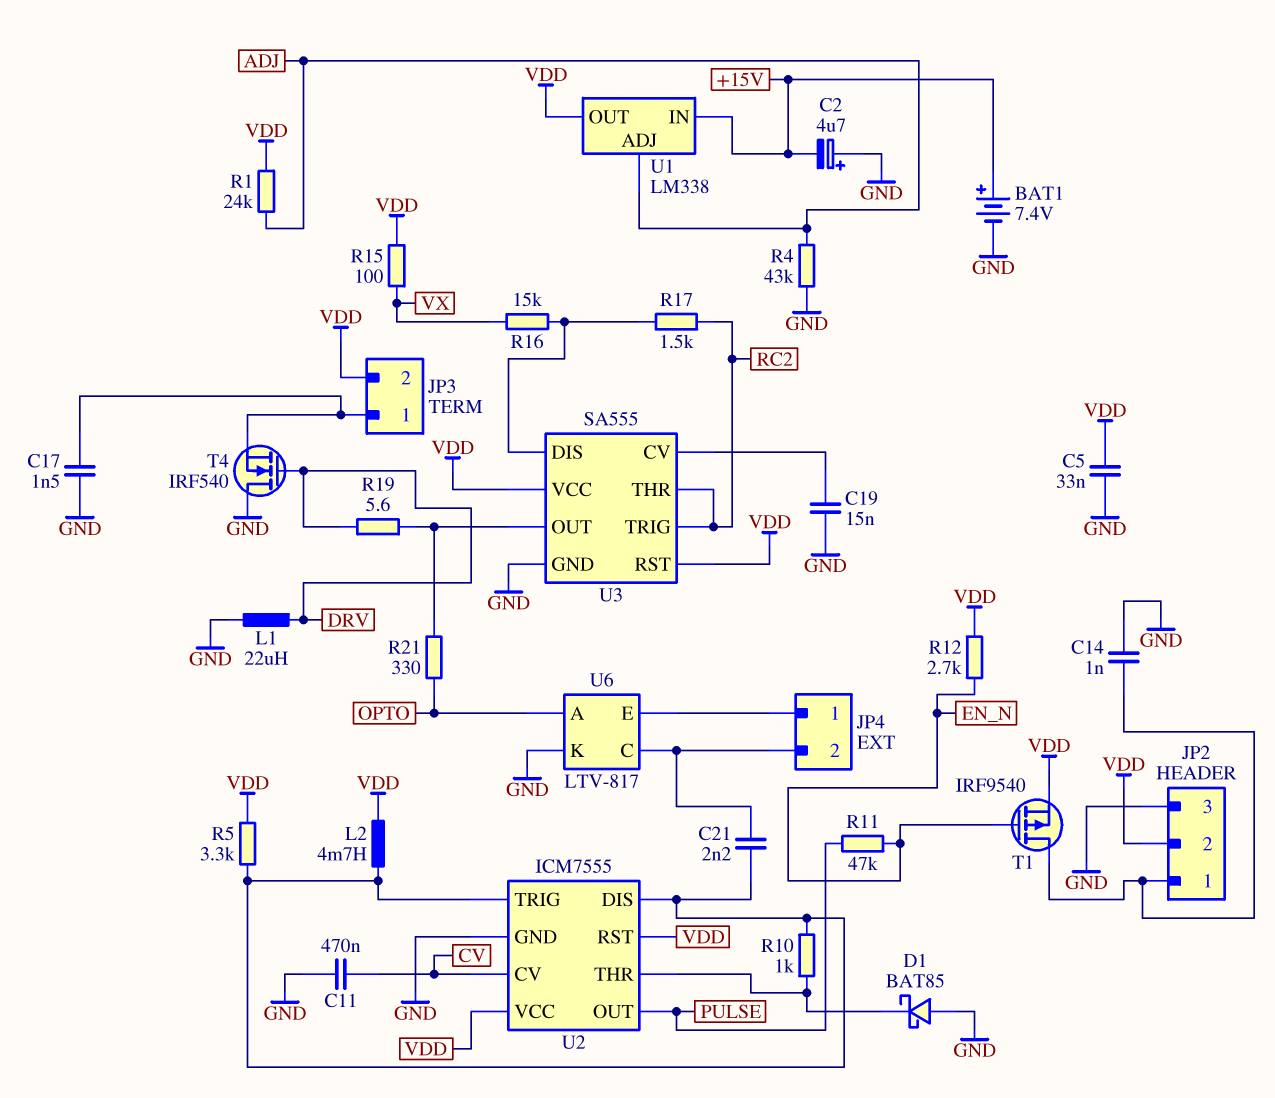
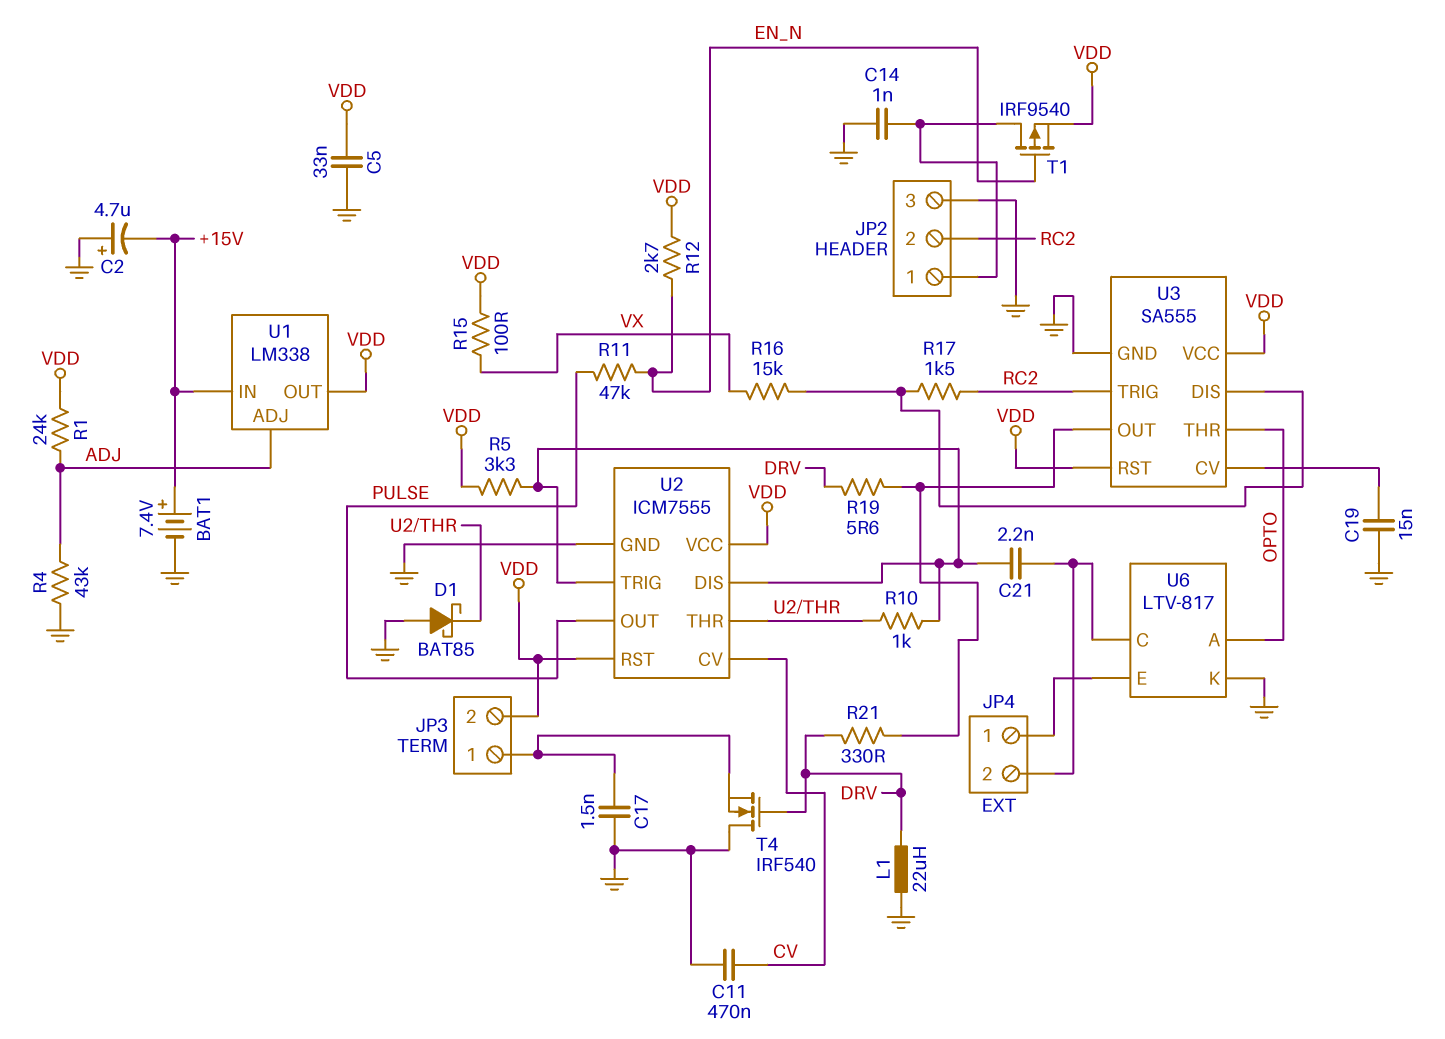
JP2 pin 2: VDD -> RC2
L2: 4.7mH (U2/DIS, VDD) -> none
R21: 330 (OPTO, U3/OUT) -> 330 (DRV, U3/OUT)
U3 pin THR: RC2 -> OPTO

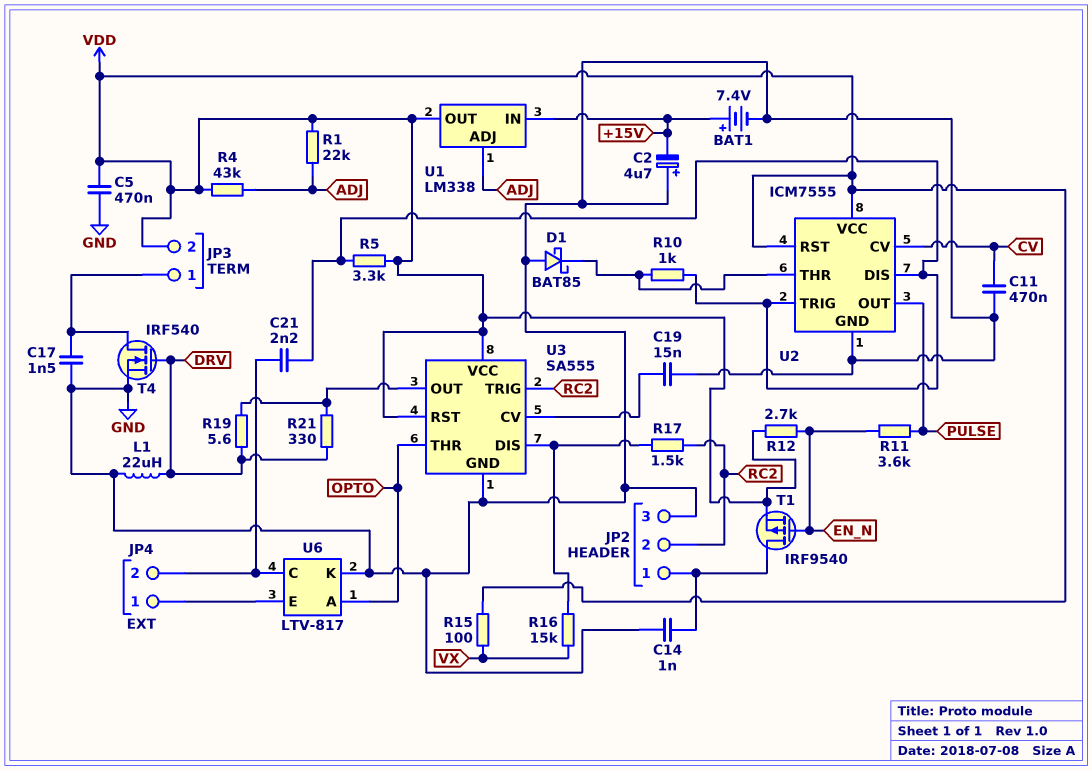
C5: 33nF (GND, VDD) -> 470nF (GND, VDD)
R1: 24k (ADJ, VDD) -> 22k (ADJ, VDD)
R4: 43k (ADJ, GND) -> 43k (ADJ, VDD)
R11: 47k (EN_N, PULSE) -> 3.6k (EN_N, PULSE)
T4: NMOS IRF540 (G DRV, D GND, S JP3/1) -> NMOS IRF540 (G DRV, D JP3/1, S GND)

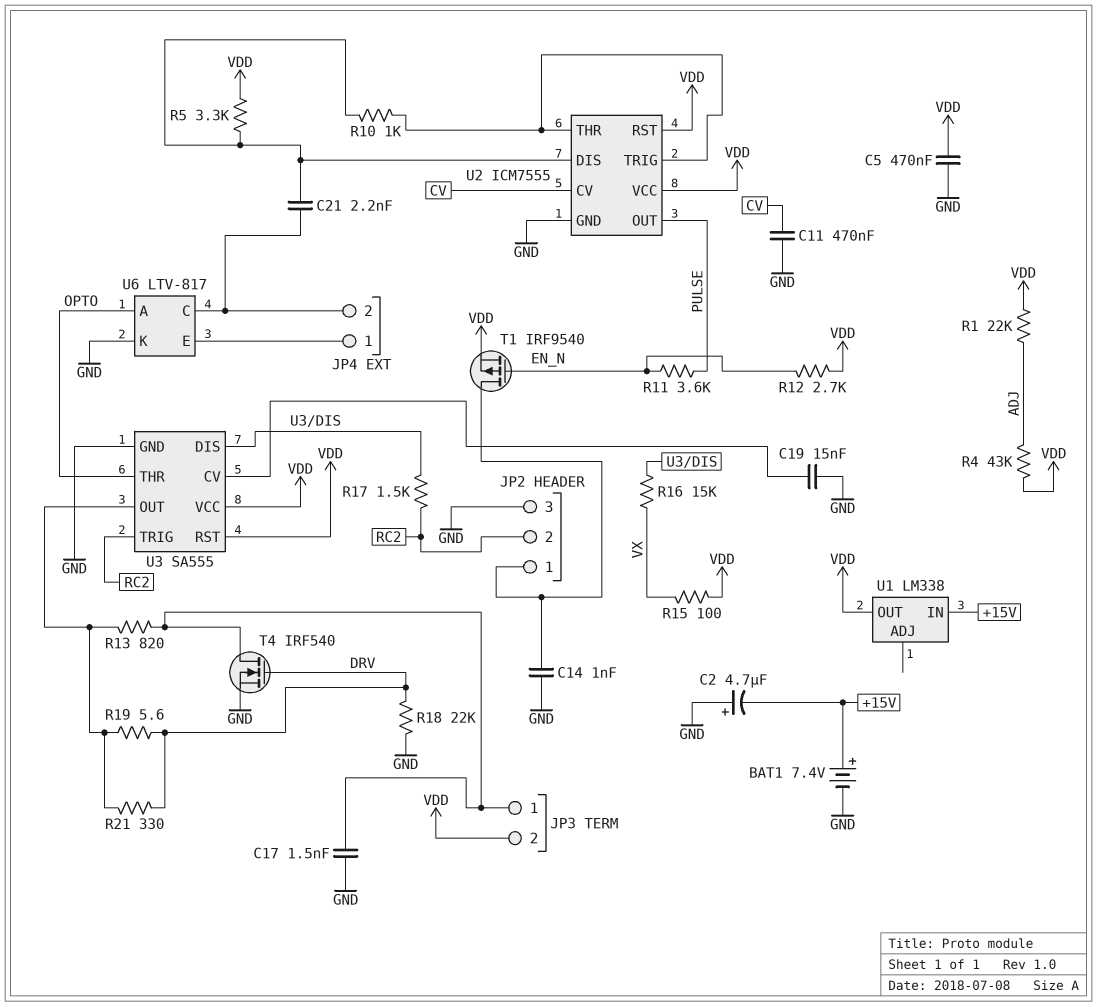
D1: schottky BAT85 (A GND, K U2/THR) -> none
L1: 22uH (DRV, GND) -> none
R13: none -> 820 (JP3/1, U3/OUT)
R18: none -> 22k (DRV, GND)
U1 pin ADJ: ADJ -> none
U2 pin TRIG: U2/DIS -> U2/THR

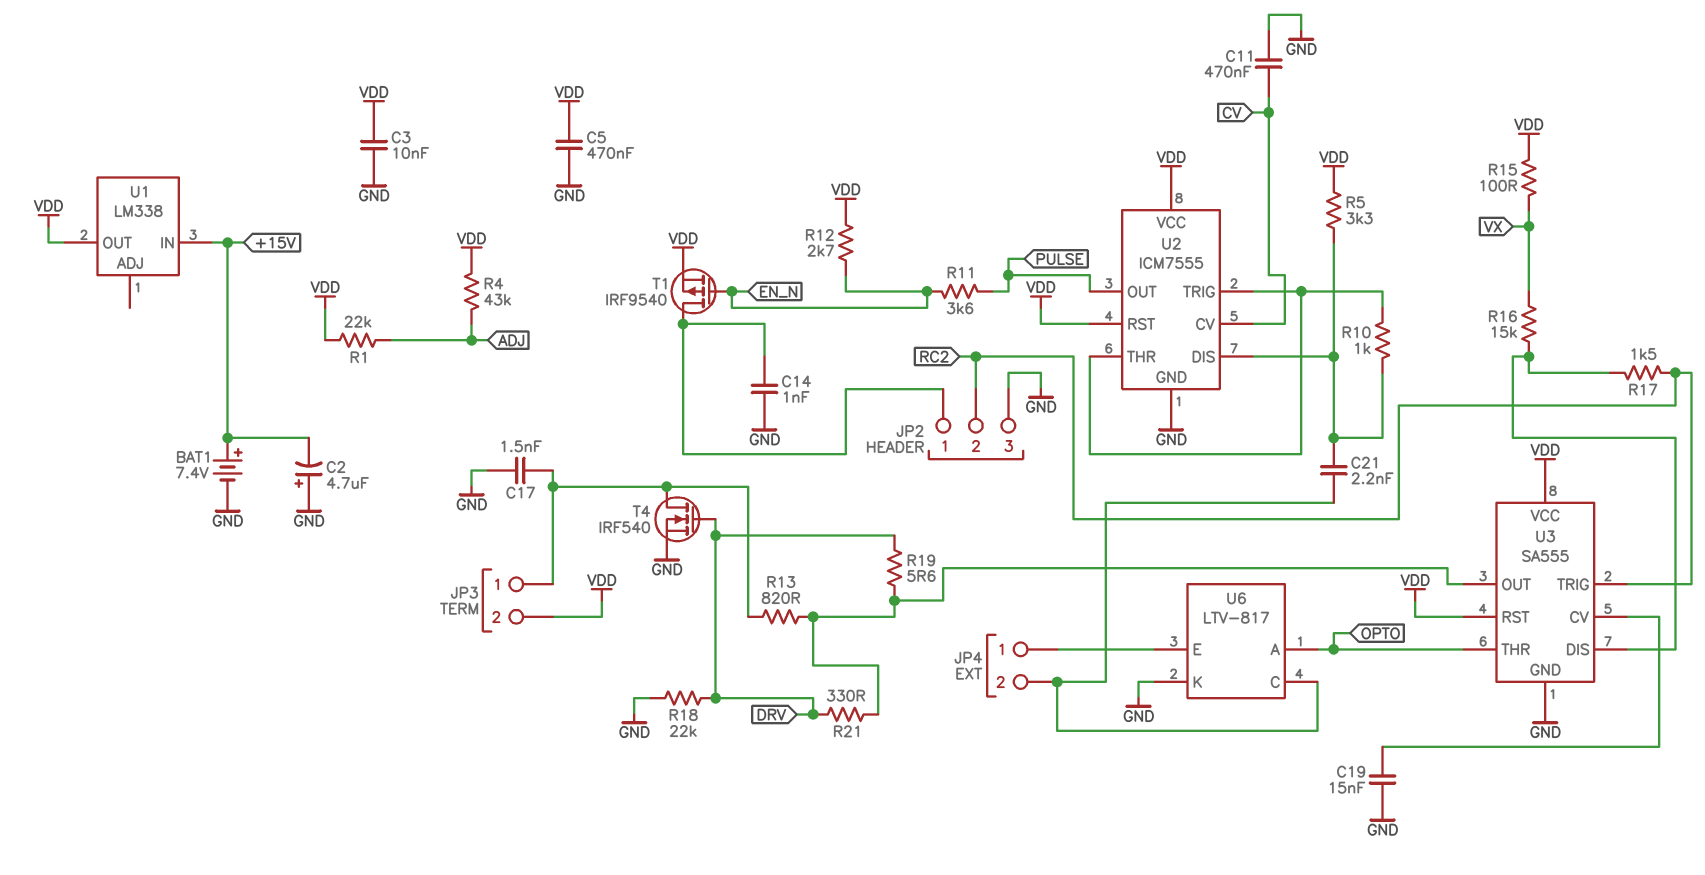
C3: none -> 10nF (GND, VDD)

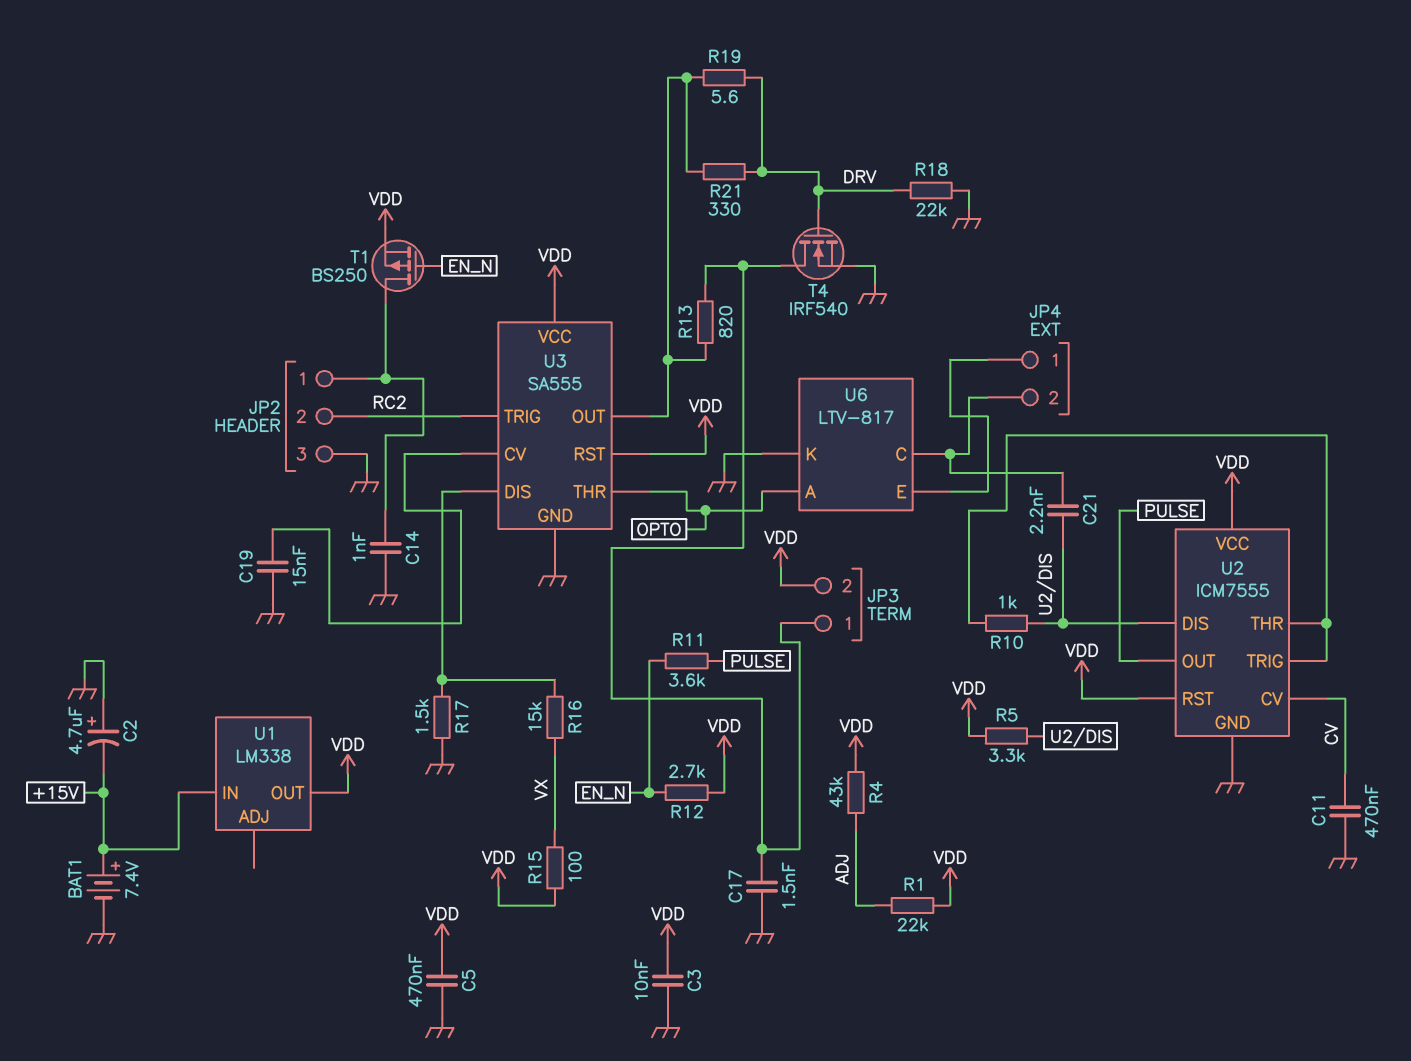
R17: 1.5k (RC2, U3/DIS) -> 1.5k (GND, U3/DIS)
T1: PMOS IRF9540 (G EN_N, D JP2/1, S VDD) -> PMOS BS250 (G EN_N, D JP2/1, S VDD)

